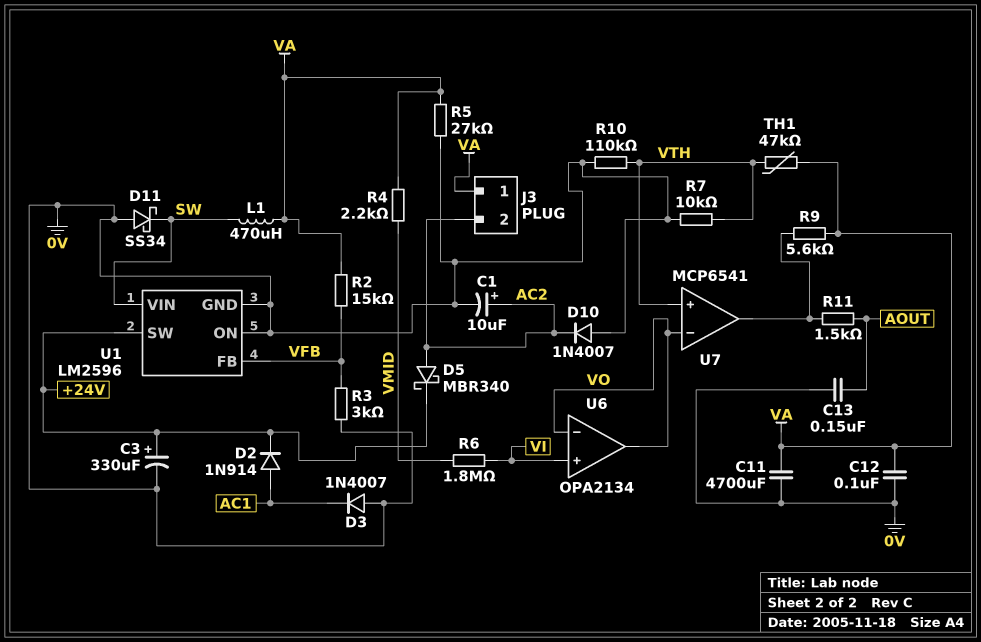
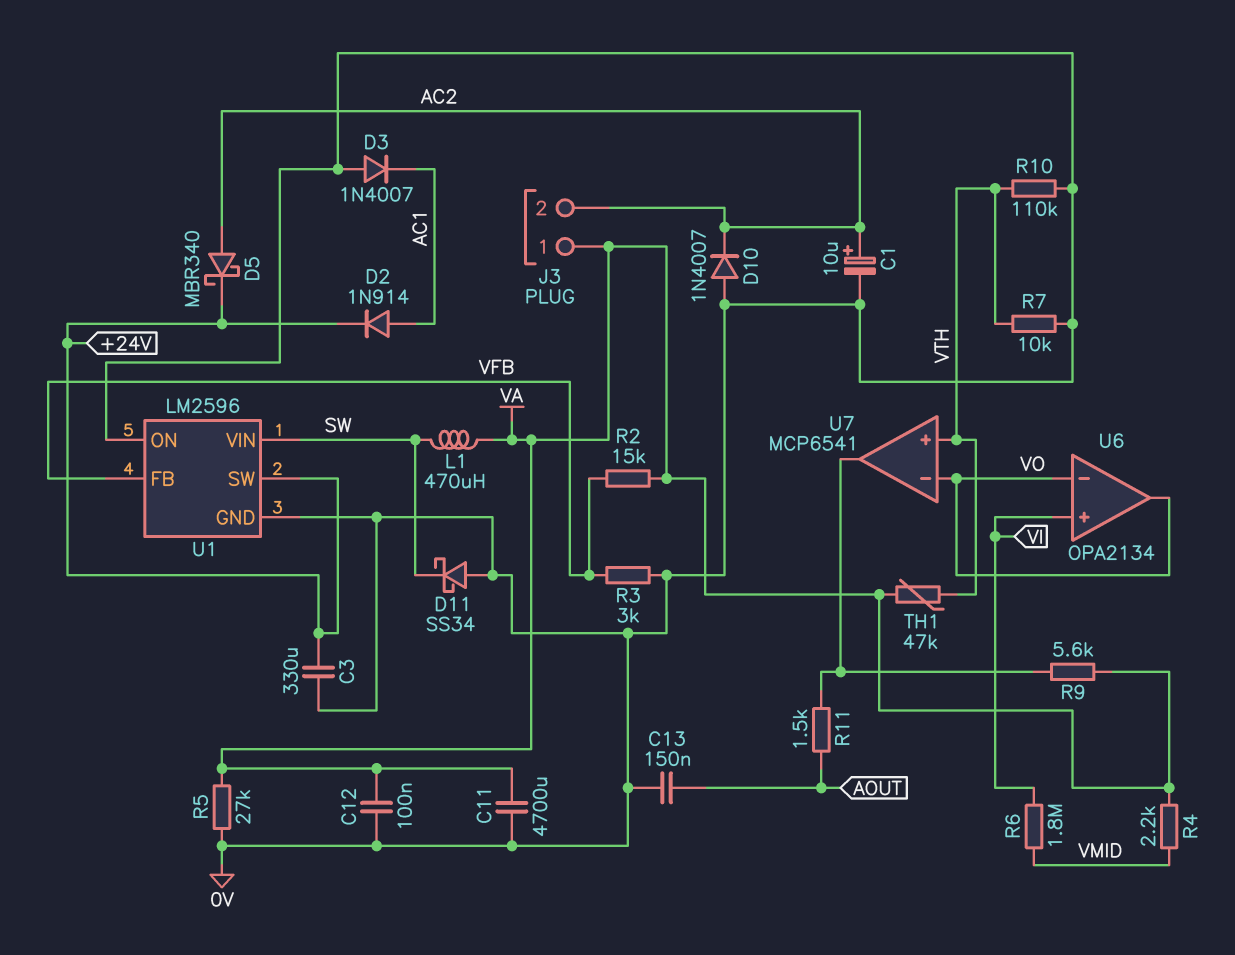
C3: 330uF (plus +24V, minus 0V) -> 330uF (+24V, 0V)

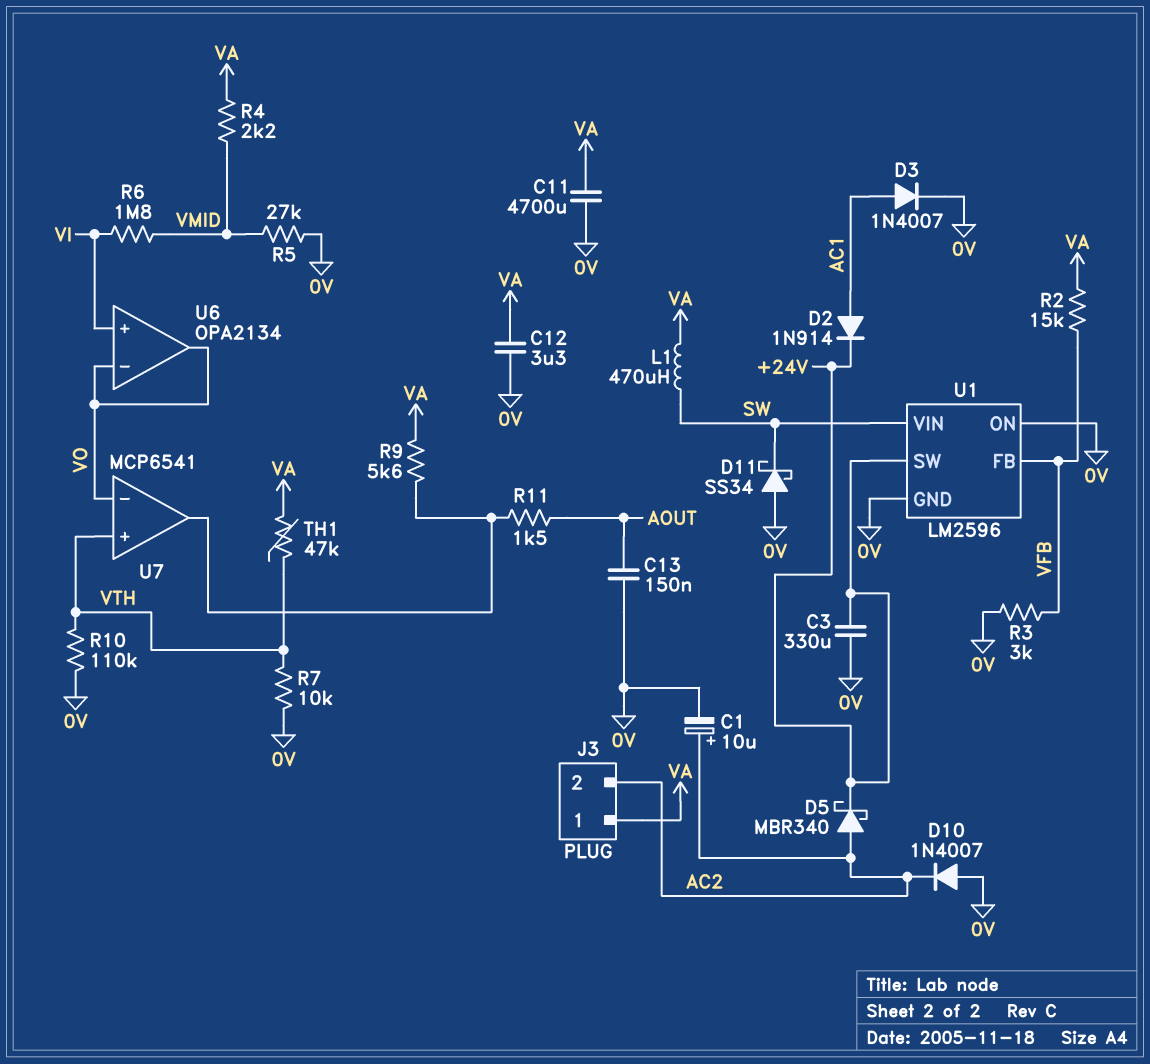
C12: 100nF (0V, VA) -> 3.3uF (0V, VA)
D3: diode 1N4007 (A 0V, K AC1) -> diode 1N4007 (A AC1, K 0V)
R5: 27k (0V, VA) -> 27k (0V, VMID)

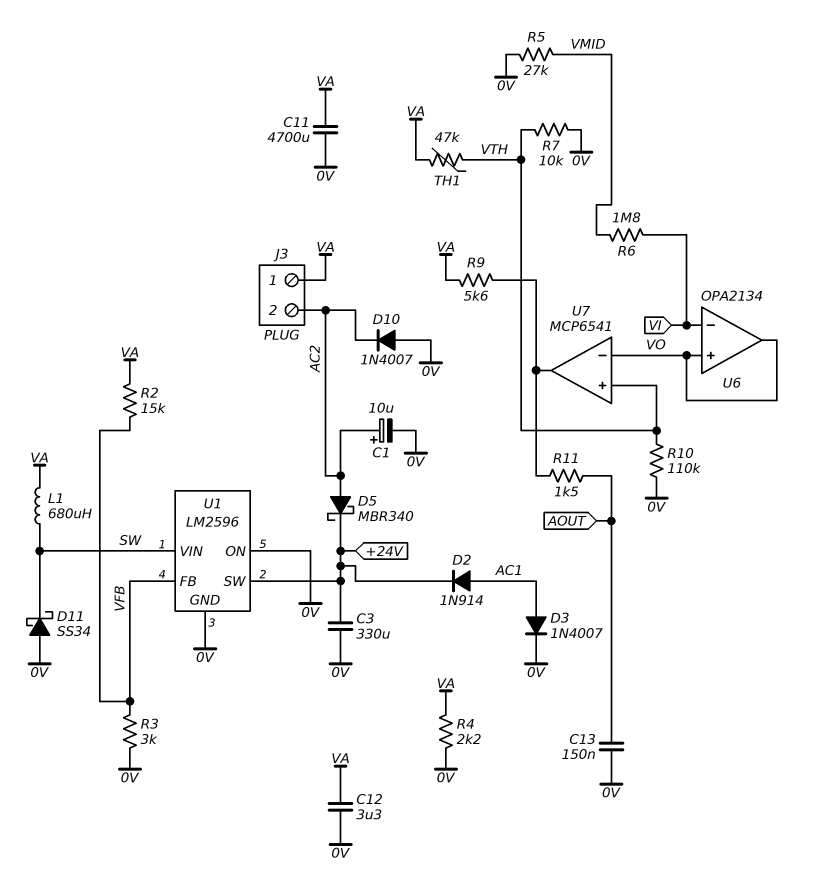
L1: 470uH (SW, VA) -> 680uH (SW, VA)
R4: 2.2k (VA, VMID) -> 2.2k (0V, VA)
U6 pin in+: VI -> VO
U6 pin in-: VO -> VI

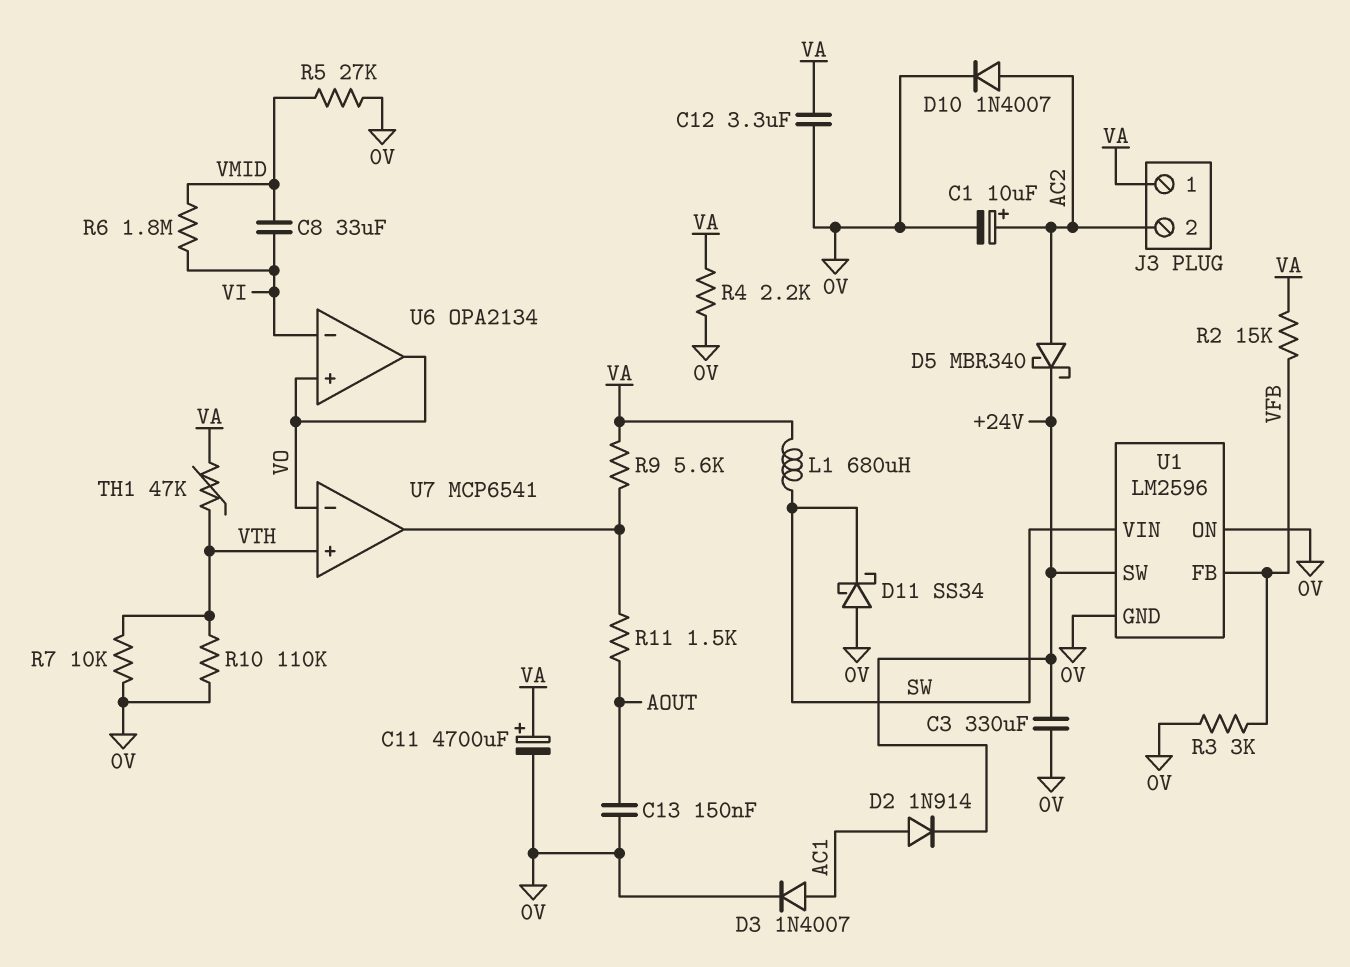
C8: none -> 33uF (VI, VMID)
C11: 4700uF (0V, VA) -> 4700uF (plus VA, minus 0V)
D10: diode 1N4007 (A 0V, K AC2) -> diode 1N4007 (A AC2, K 0V)

